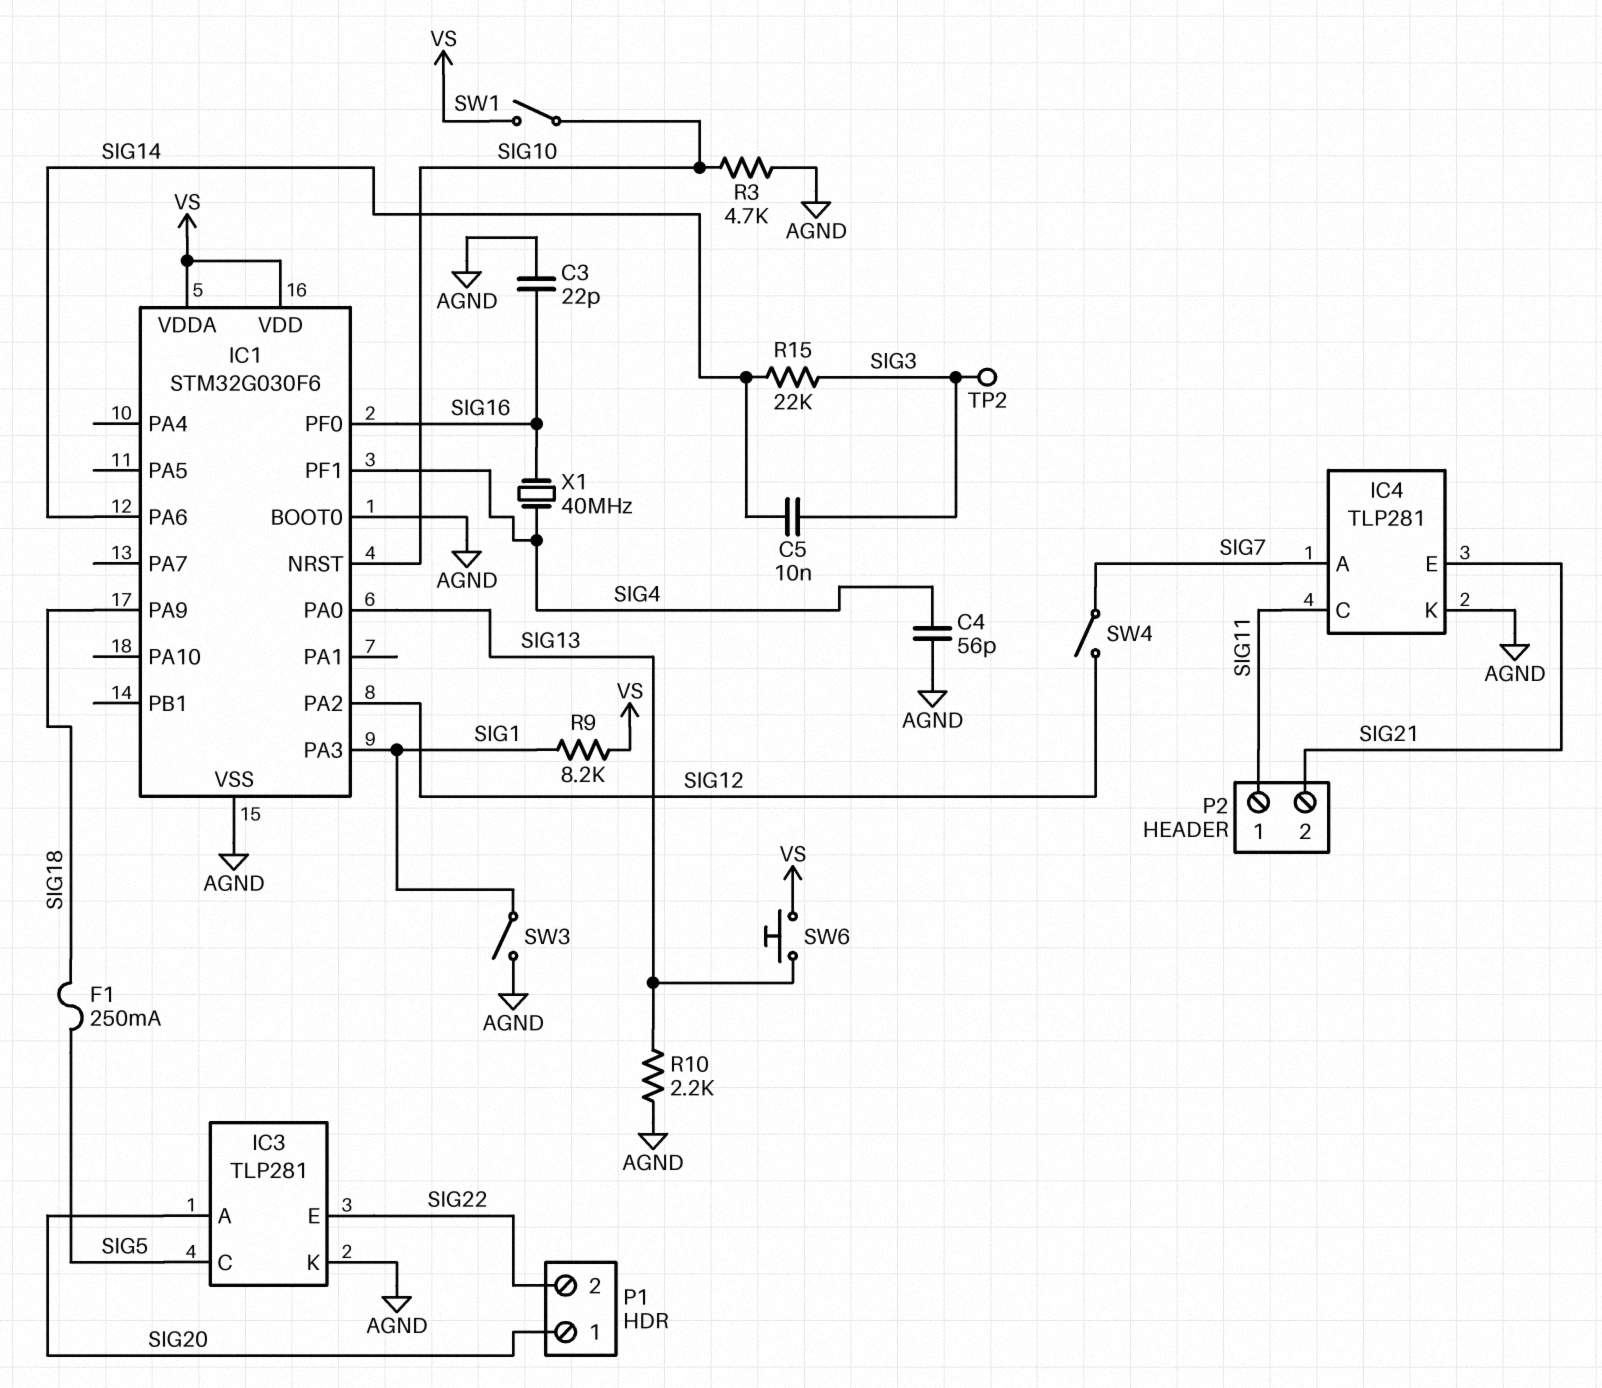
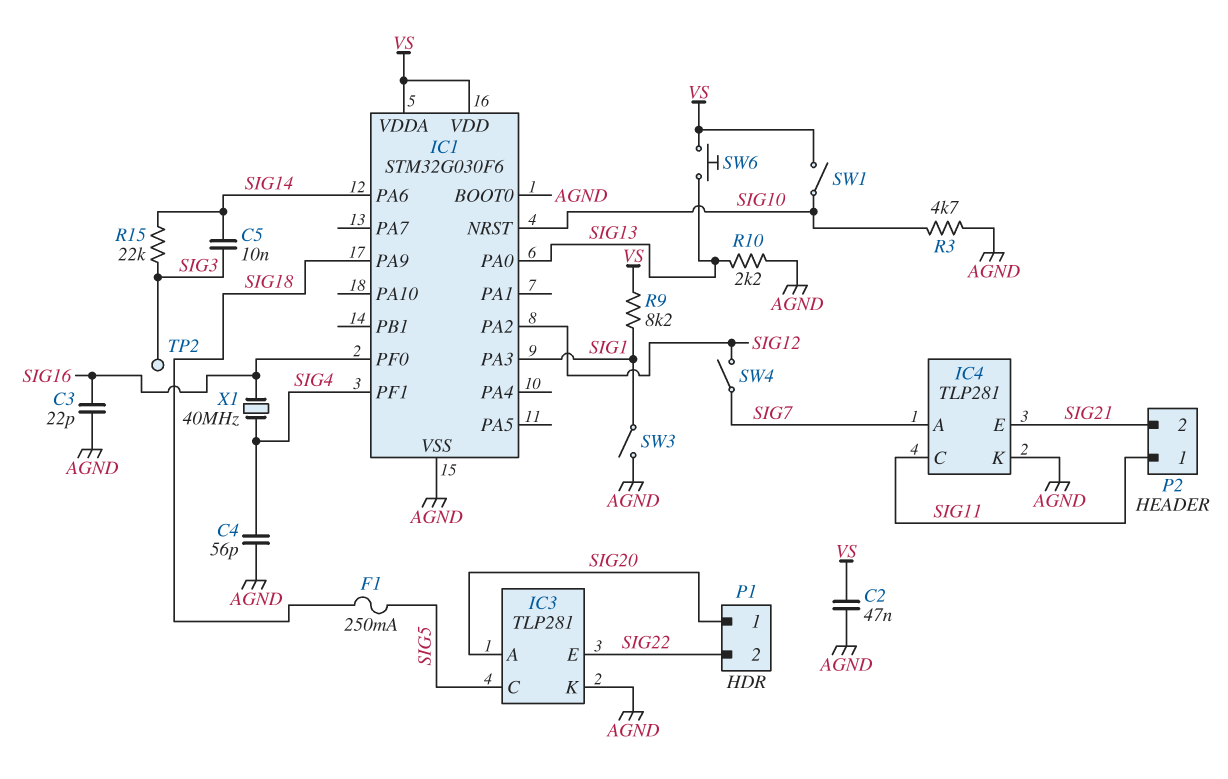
C2: none -> 47nF (AGND, VS)

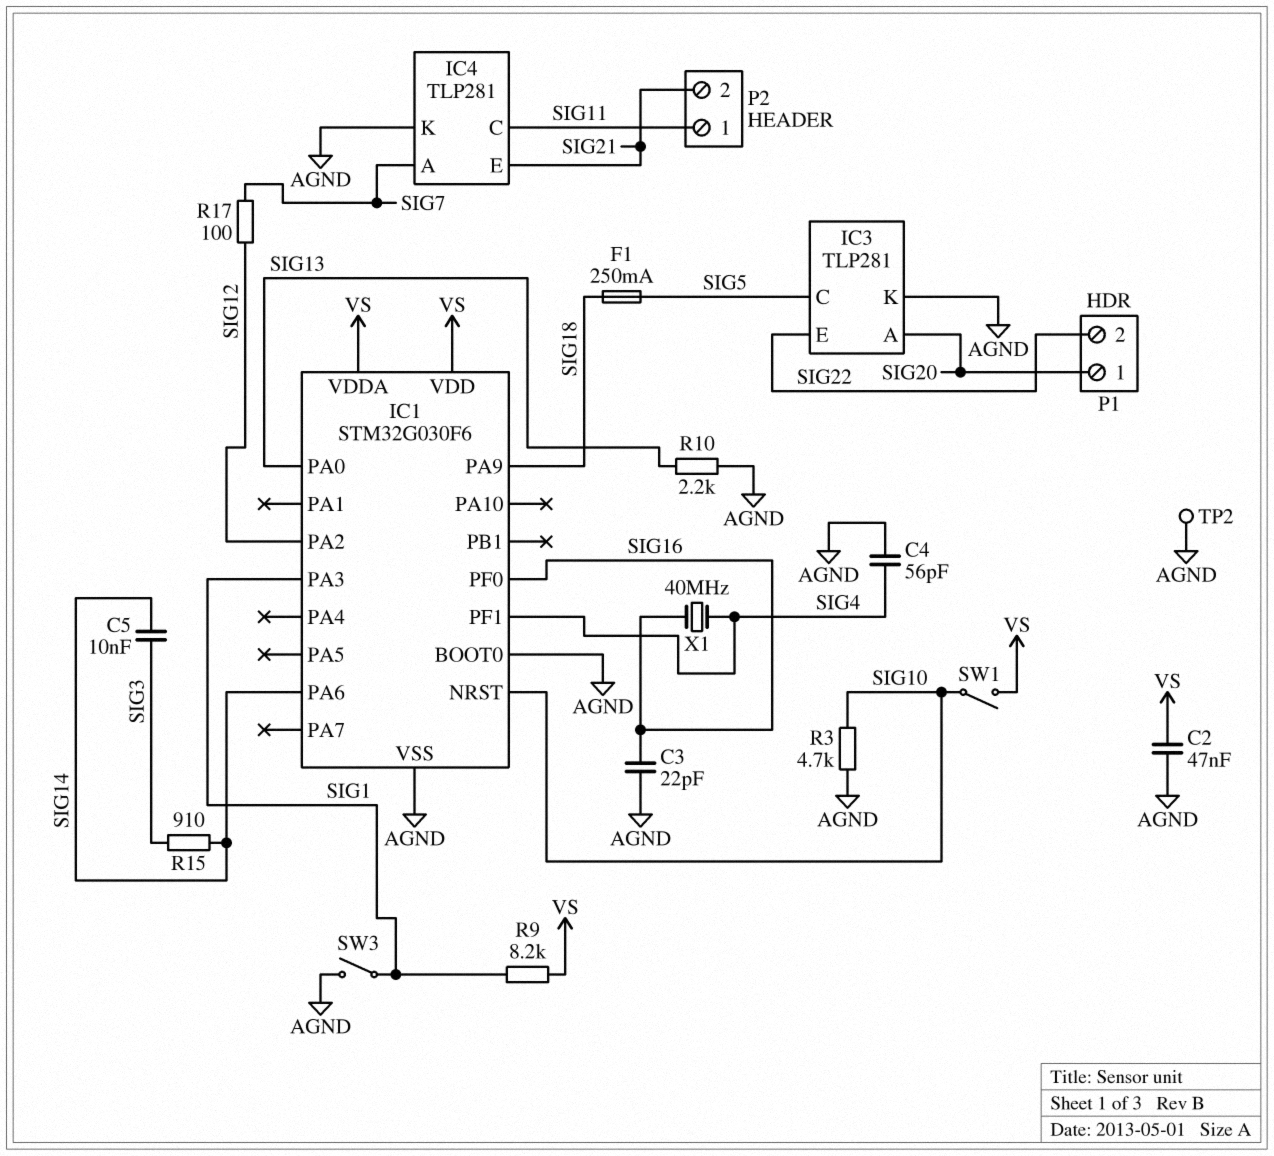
R15: 22k (SIG3, SIG14) -> 910 (SIG3, SIG14)
R17: none -> 100 (SIG7, SIG12)
SW4: switch (SIG7, SIG12) -> none
SW6: button (SIG13, VS) -> none
TP2: test point (SIG3) -> test point (AGND)

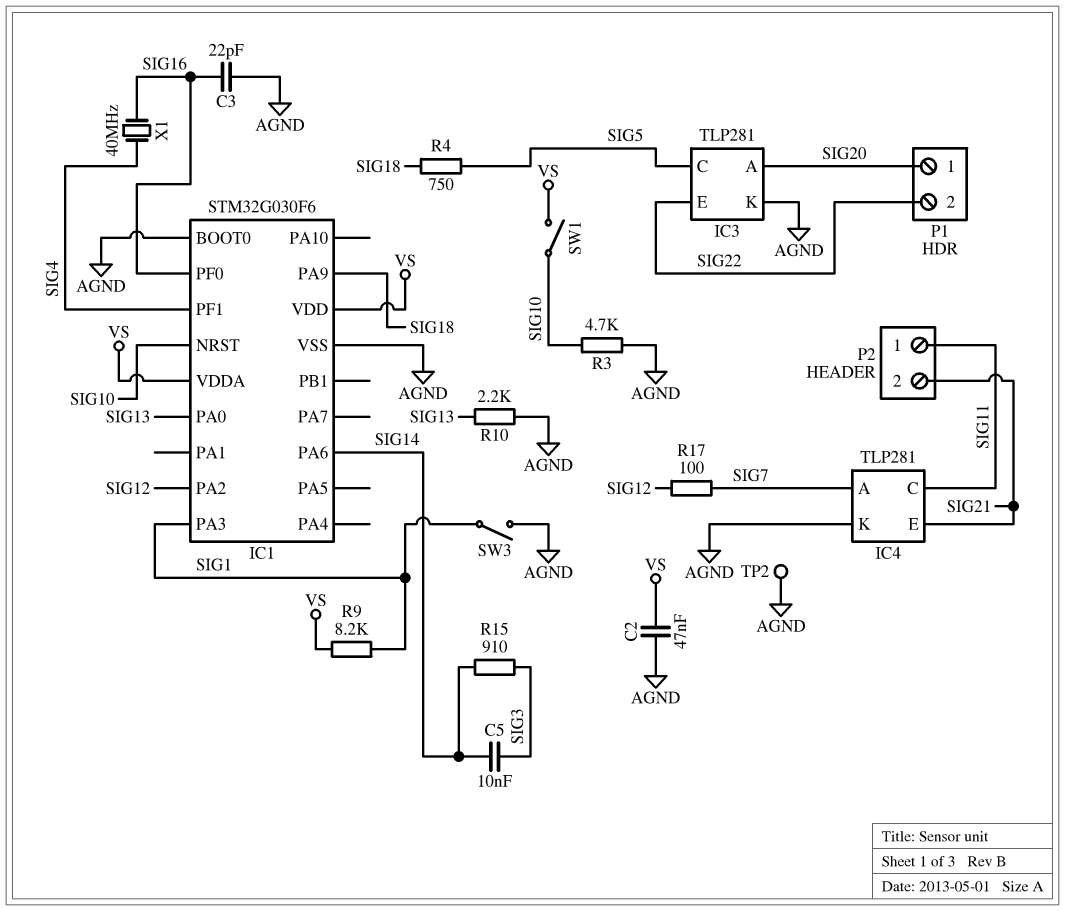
C4: 56pF (AGND, SIG4) -> none
F1: 250mA (SIG5, SIG18) -> none
R4: none -> 750 (SIG5, SIG18)

